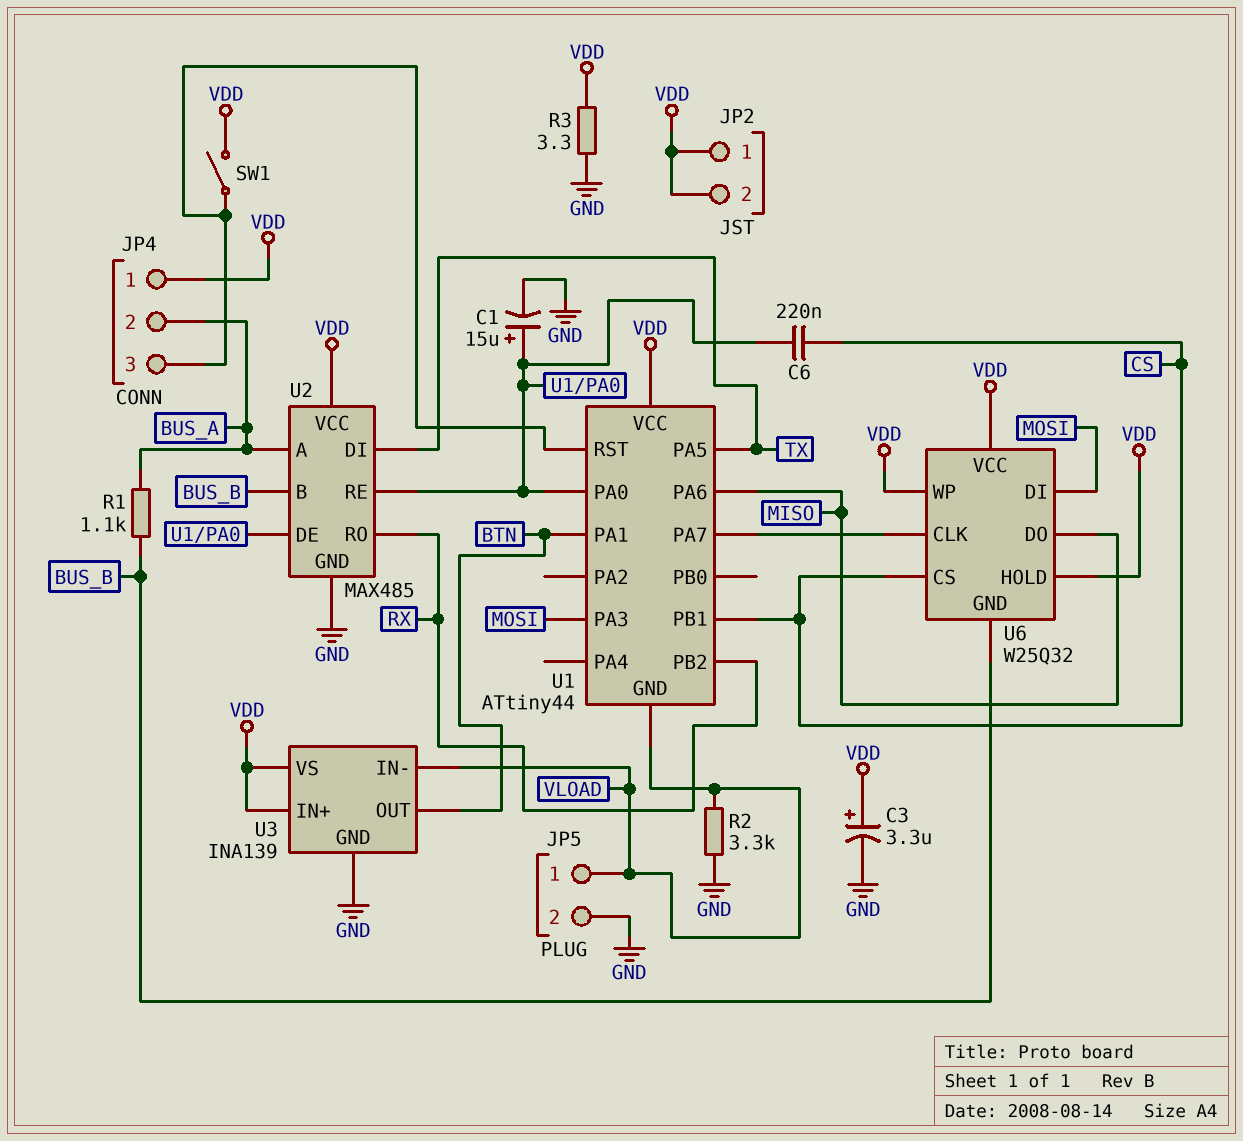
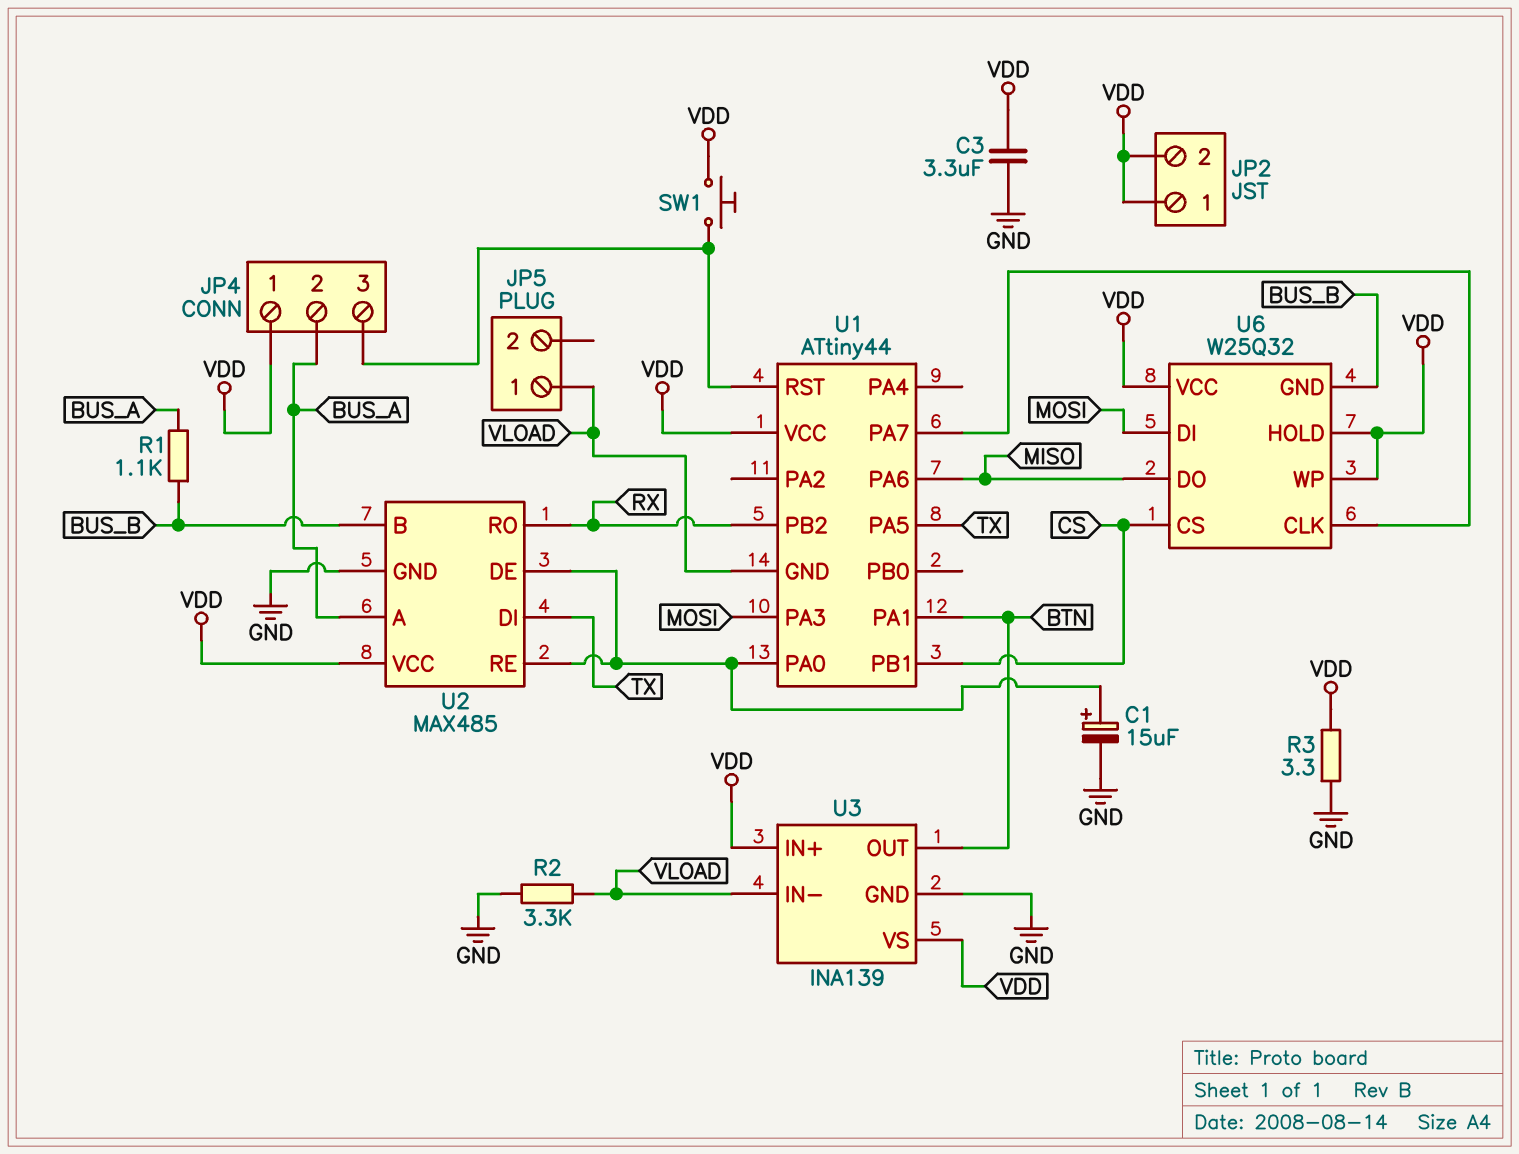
C3: 3.3uF (plus VDD, minus GND) -> 3.3uF (GND, VDD)
C6: 220nF (CS, U1/PA0) -> none
JP5 pin 2: GND -> none
SW1: switch (JP4/3, VDD) -> button (JP4/3, VDD)

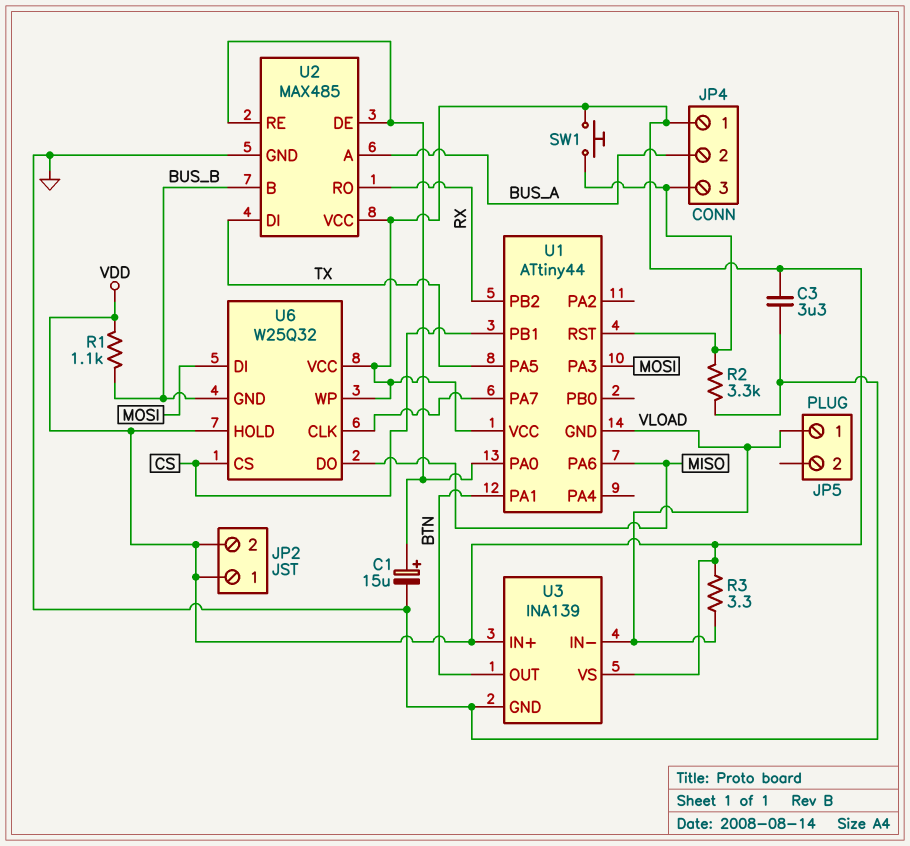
R1: 1.1k (BUS_A, BUS_B) -> 1.1k (BUS_B, VDD)
R2: 3.3k (GND, VLOAD) -> 3.3k (GND, JP4/3)
R3: 3.3 (GND, VDD) -> 3.3 (VDD, VLOAD)

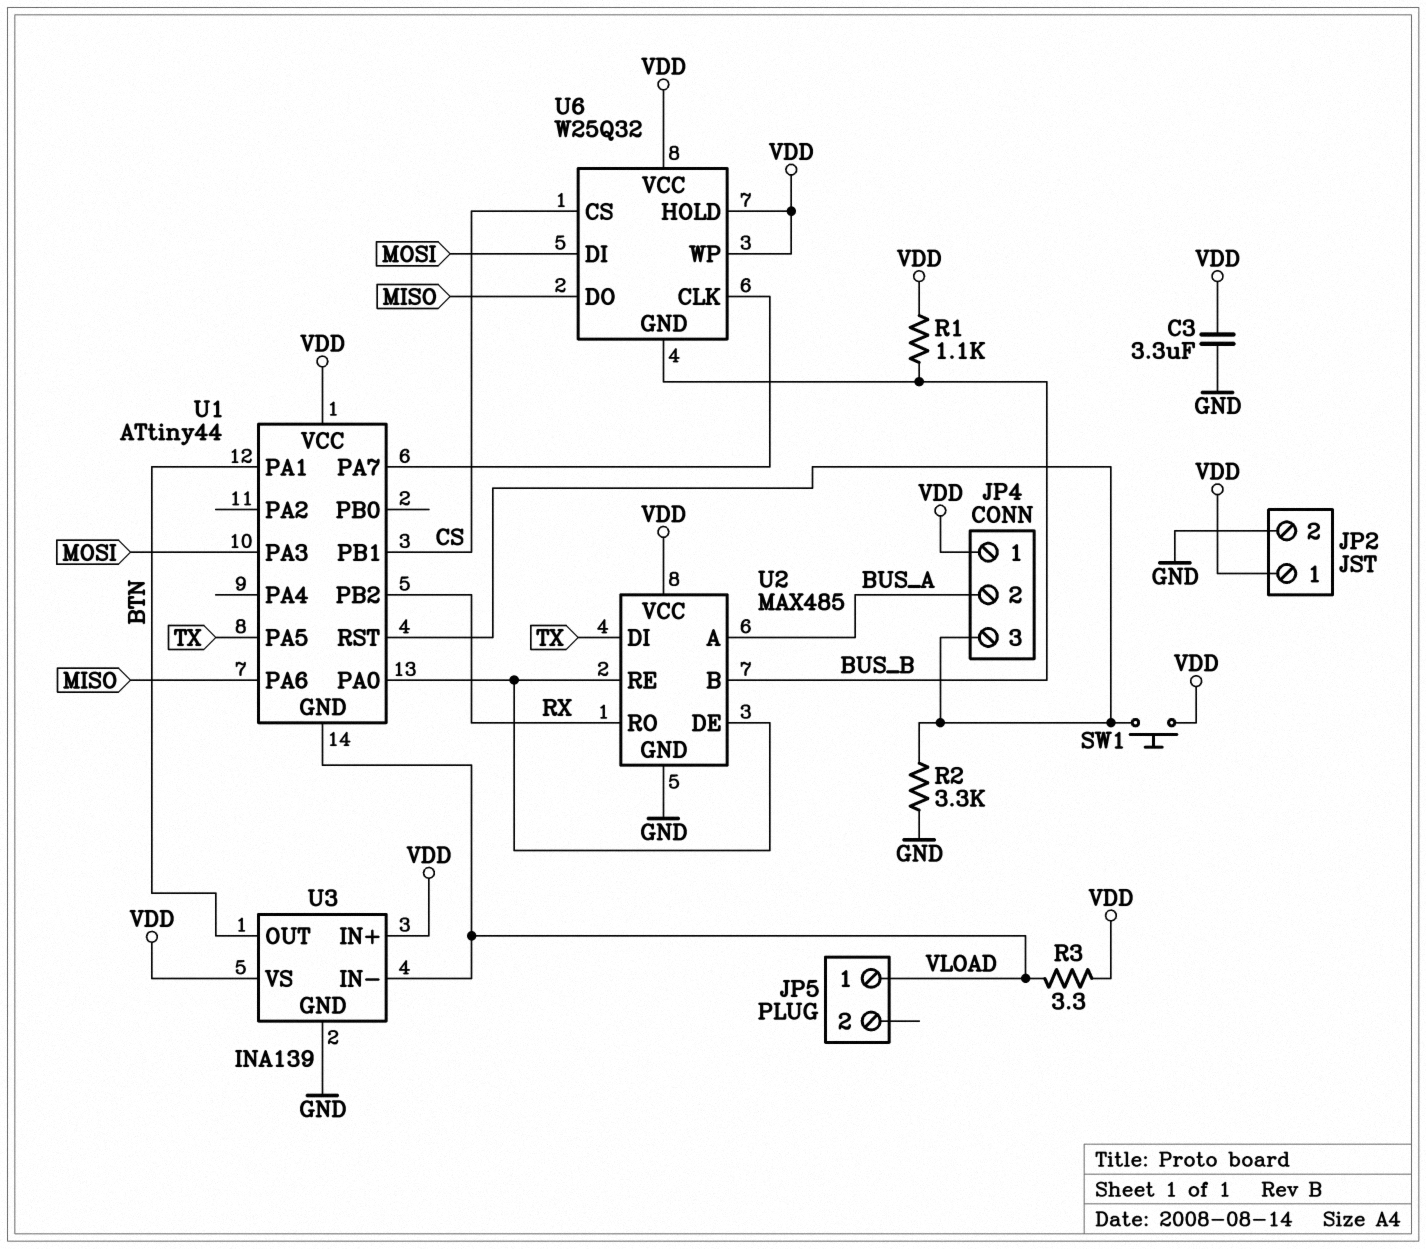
C1: 15uF (plus U1/PA0, minus GND) -> none
JP2 pin 2: VDD -> GND

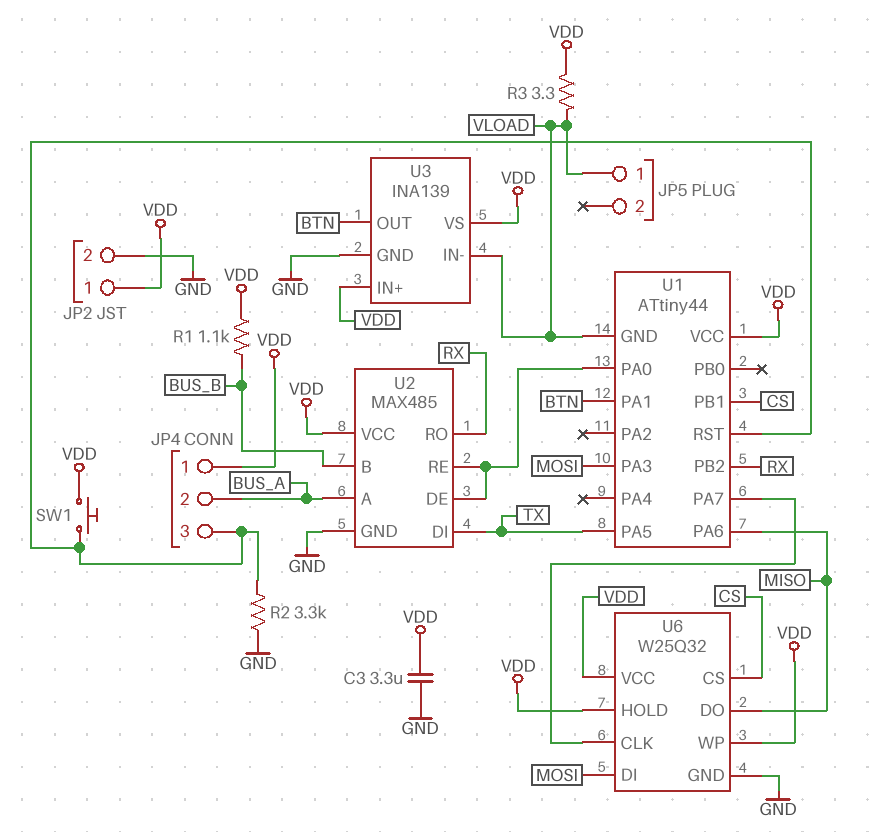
U6 pin GND: BUS_B -> GND

